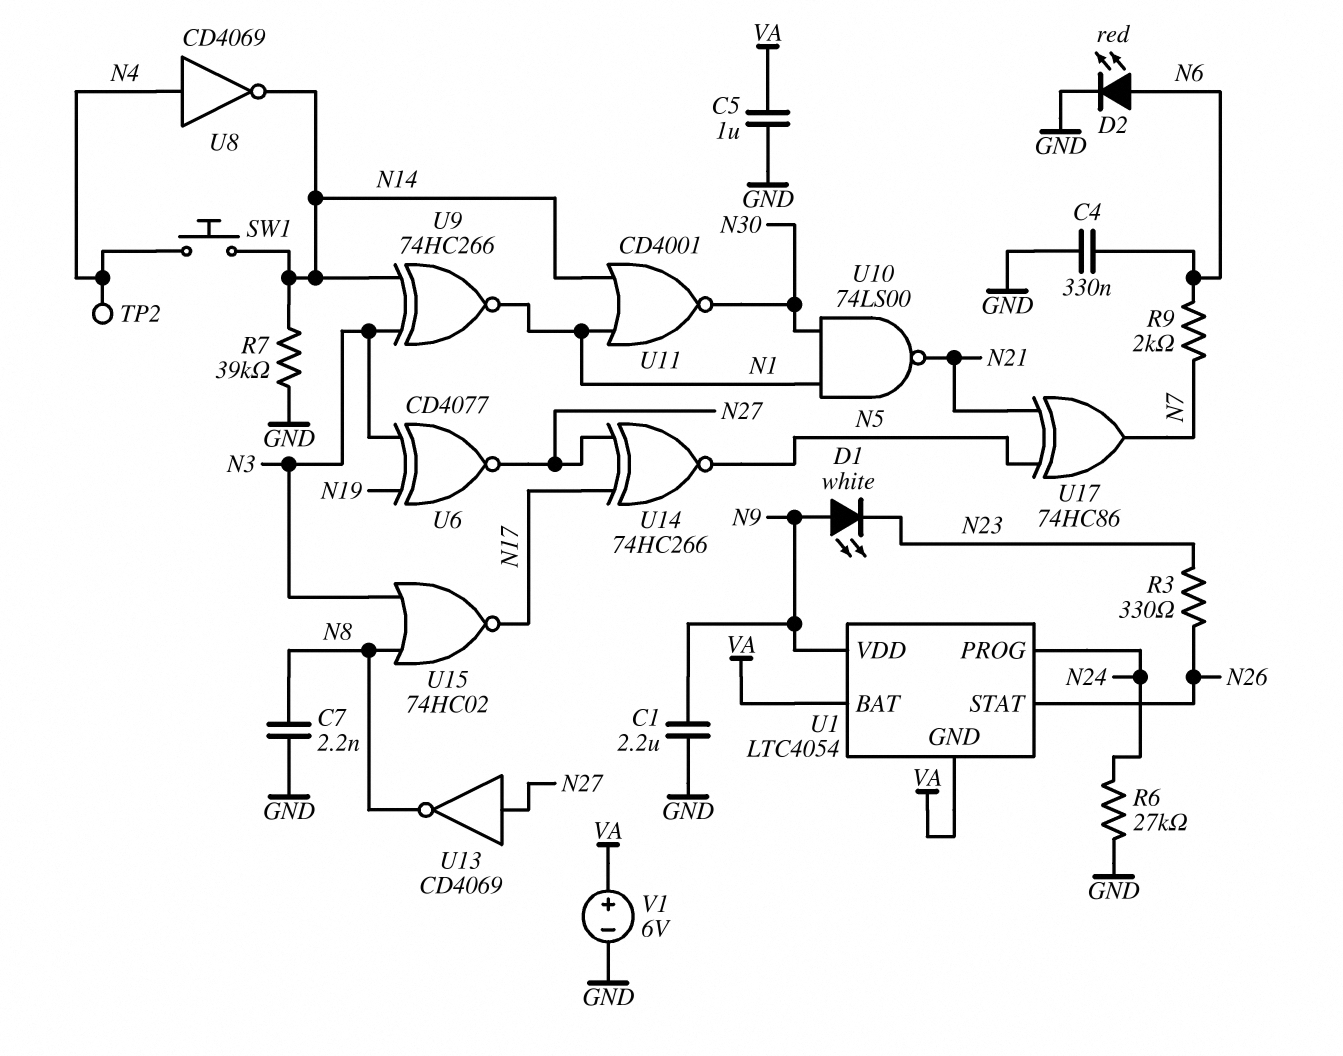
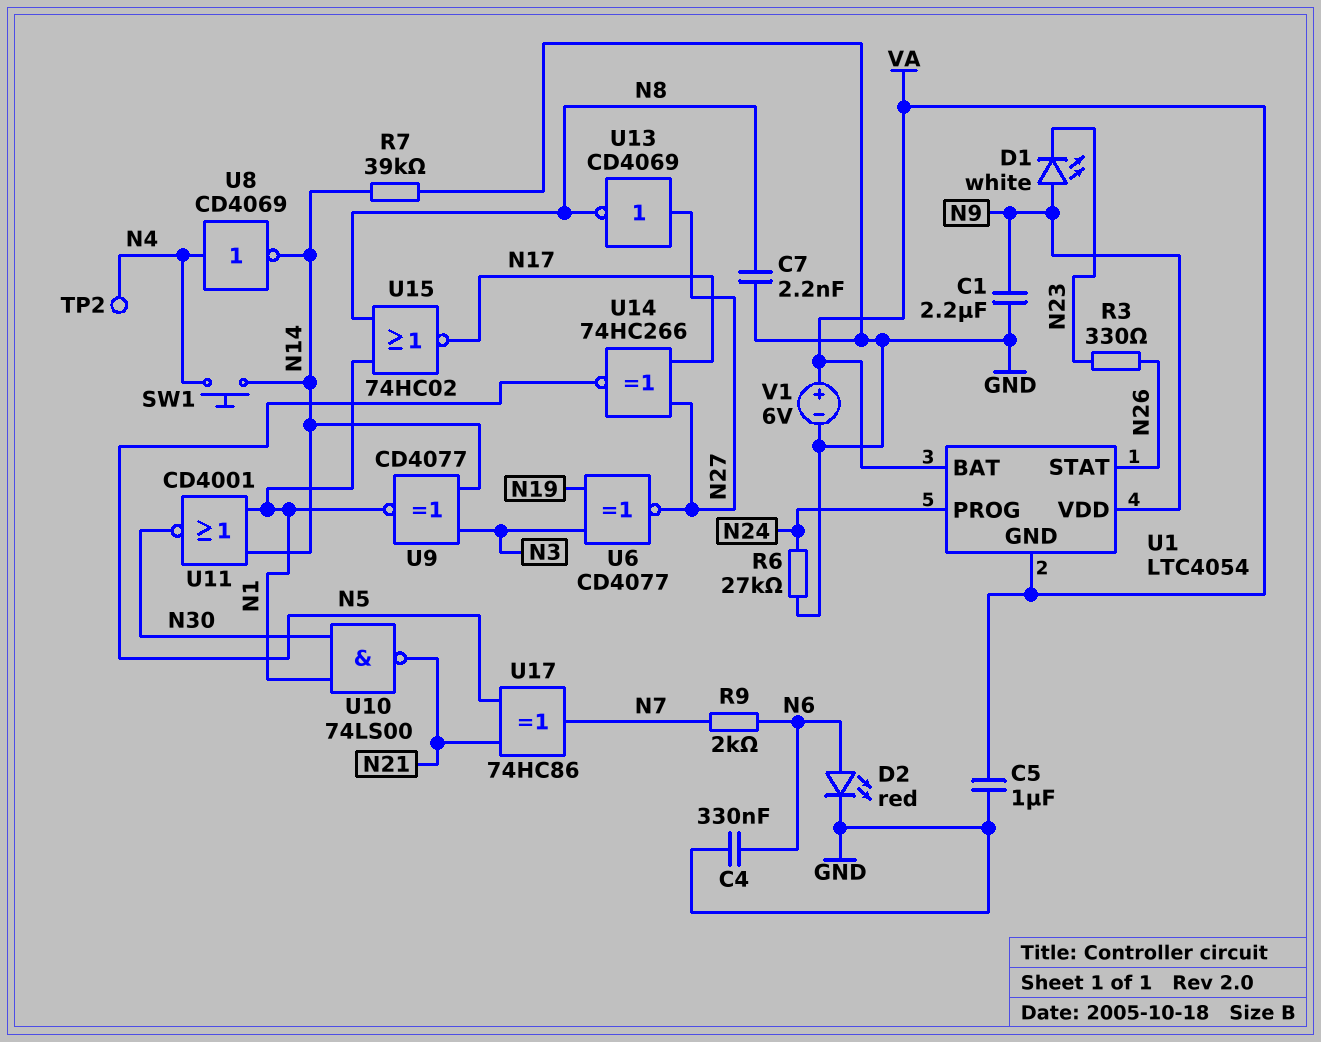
U9: XNOR 74HC266 (in N3, in N14, out N1) -> XNOR CD4077 (in N3, in N14, out N1)
U15: NOR 74HC02 (in N3, in N8, out N17) -> NOR 74HC02 (in N1, in N8, out N17)

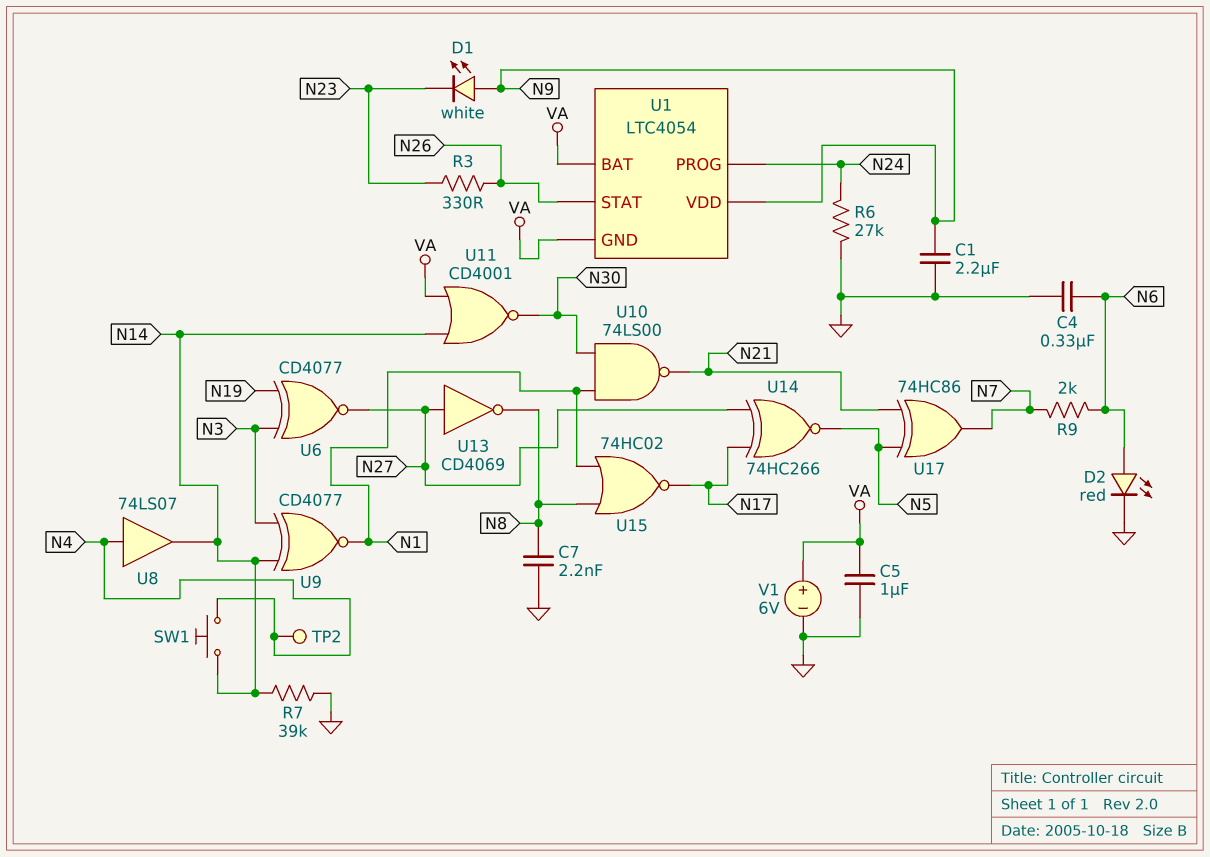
U8: NOT CD4069 (in N4, out N14) -> buffer 74LS07 (in N4, out N14)
U11: NOR CD4001 (in N1, in N14, out N30) -> NOR CD4001 (in N14, in VA, out N30)

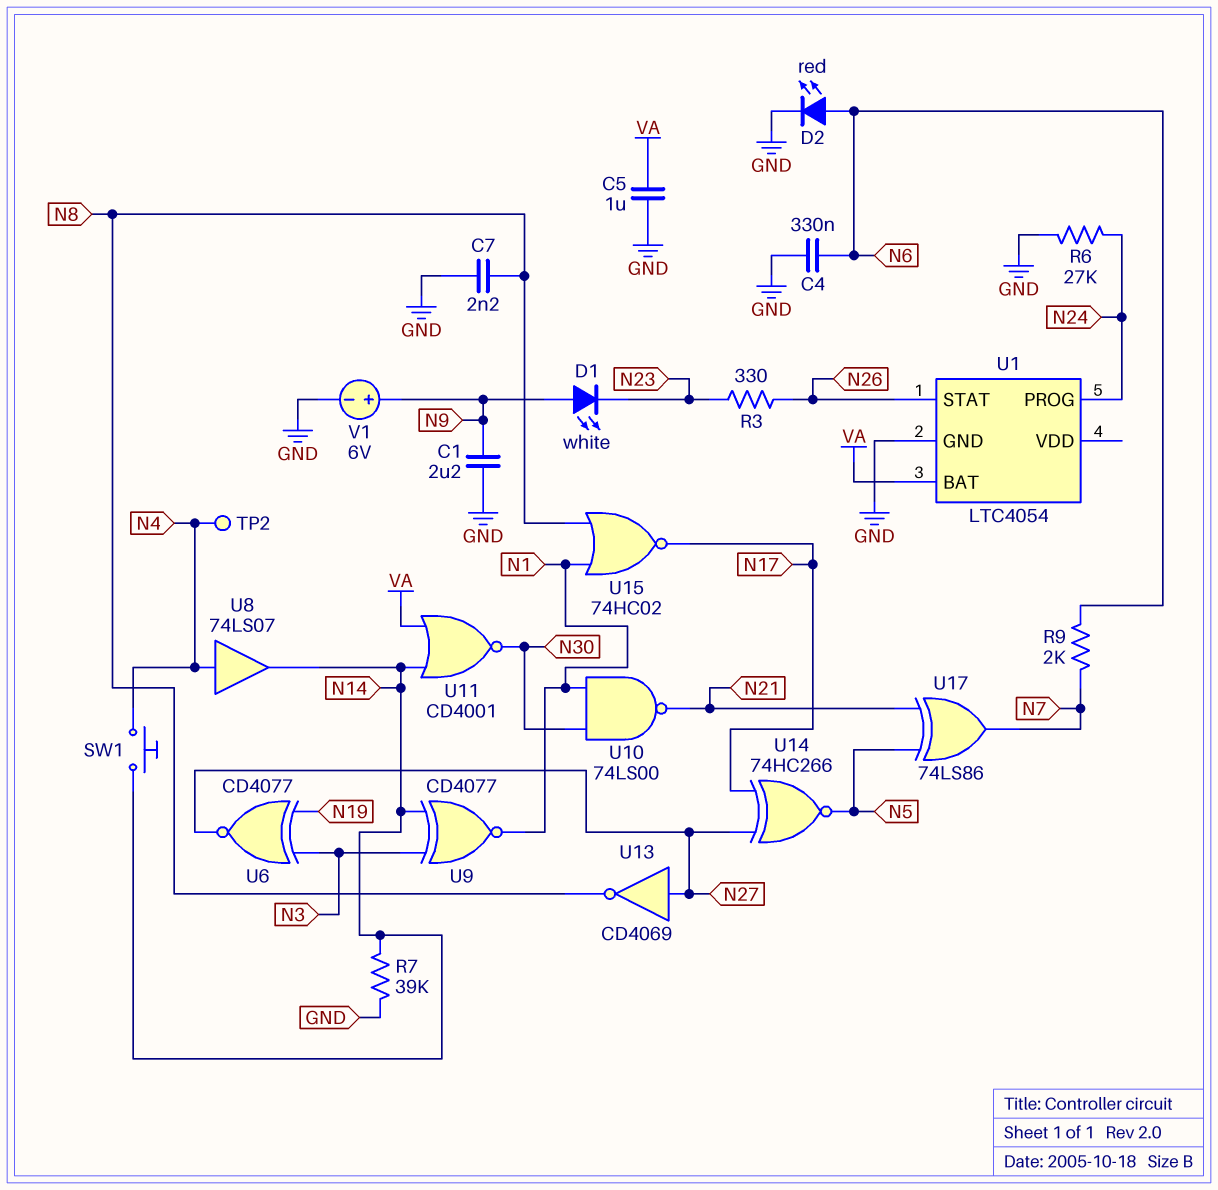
U1 pin GND: VA -> GND
U1 pin VDD: N9 -> none
U17: XOR 74HC86 (in N5, in N21, out N7) -> XOR 74LS86 (in N5, in N21, out N7)
V1: 6V (plus VA, minus GND) -> 6V (plus N9, minus GND)

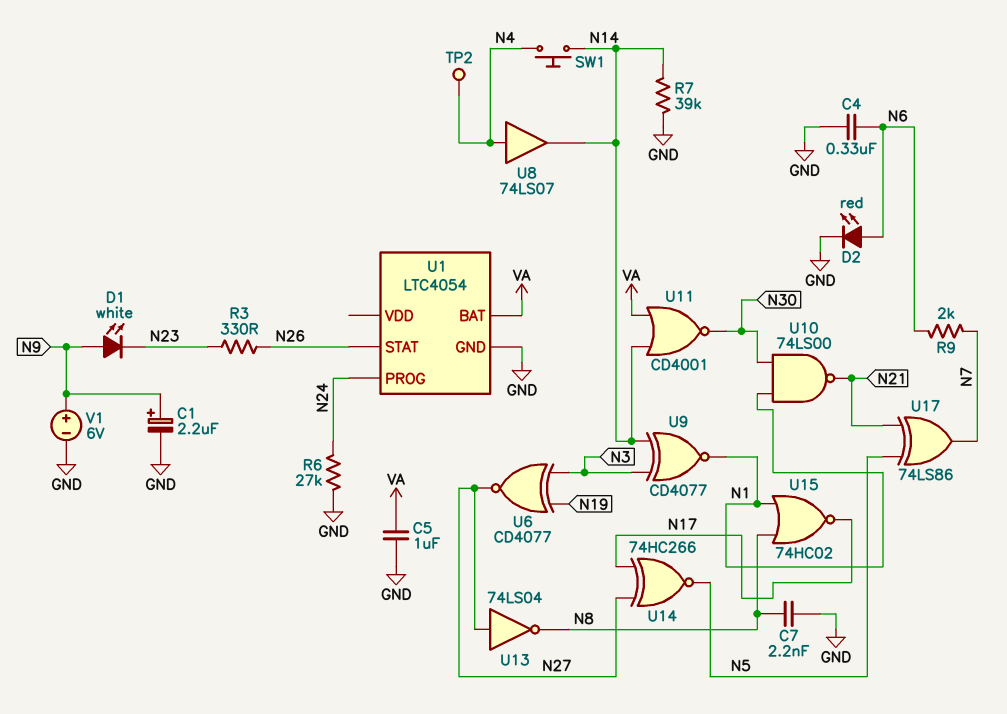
C1: 2.2uF (GND, N9) -> 2.2uF (plus N9, minus GND)
U13: NOT CD4069 (in N27, out N8) -> NOT 74LS04 (in N27, out N8)

